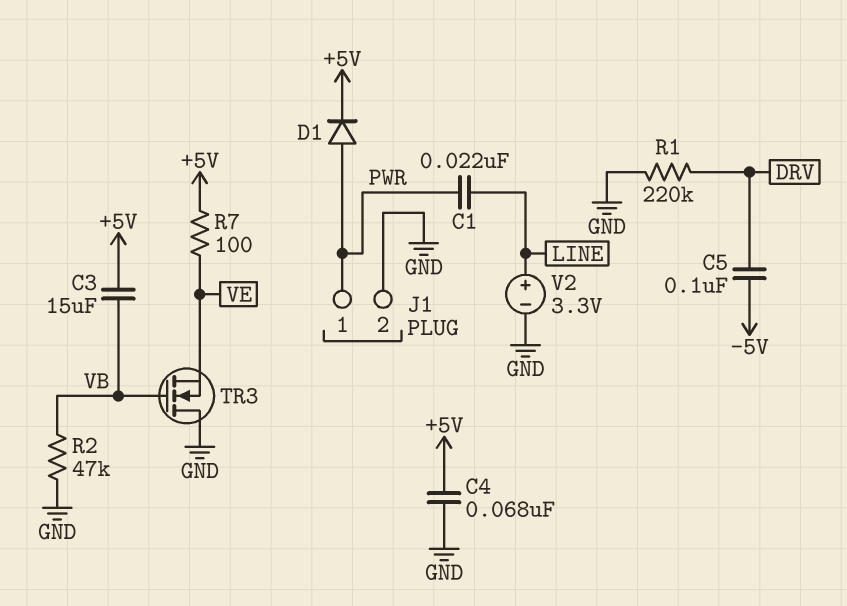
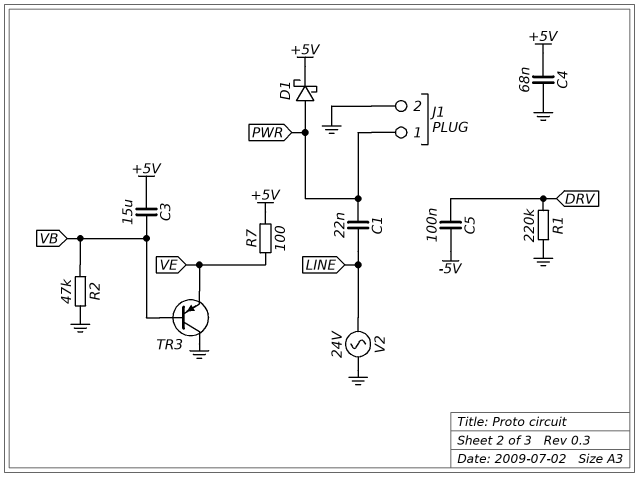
D1: diode (A PWR, K +5V) -> schottky (A PWR, K +5V)
TR3: NMOS (G VB, D GND, S VE) -> PNP (B VB, C GND, E VE)
V2: 3.3V (plus LINE, minus GND) -> AC 24V (GND, LINE)

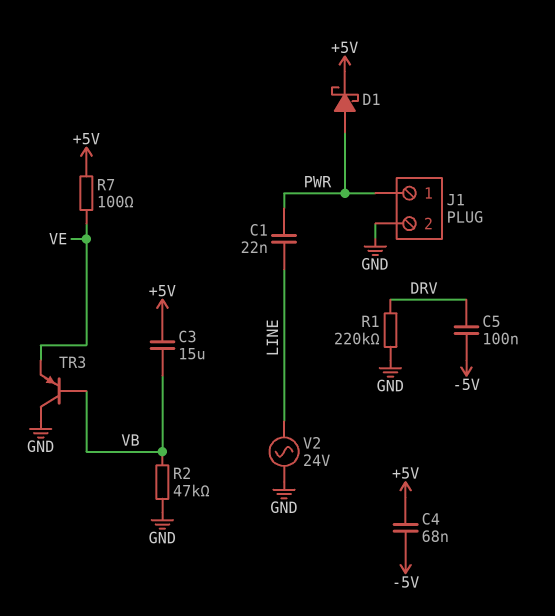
C4: 68nF (+5V, GND) -> 68nF (+5V, -5V)

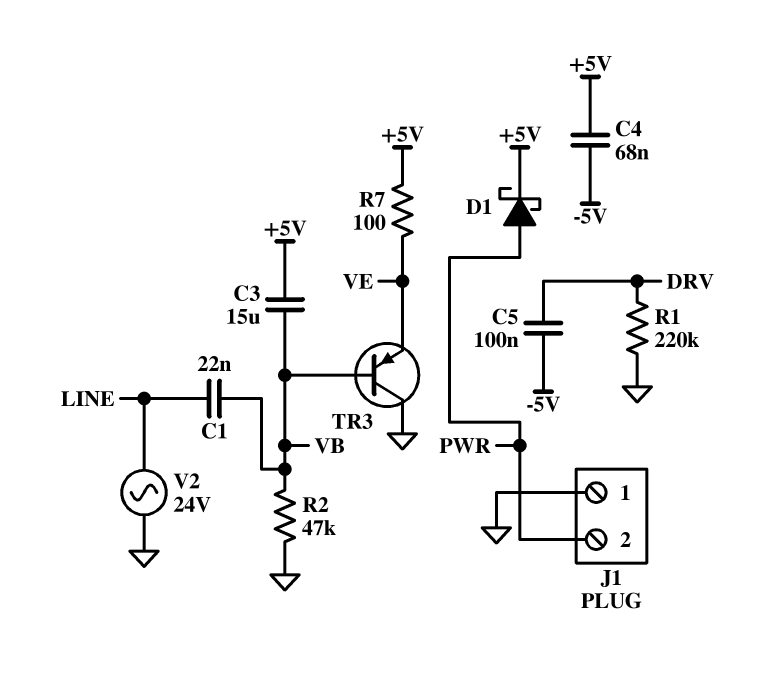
C1: 22nF (LINE, PWR) -> 22nF (LINE, VB)
J1 pin 1: PWR -> GND
J1 pin 2: GND -> PWR

